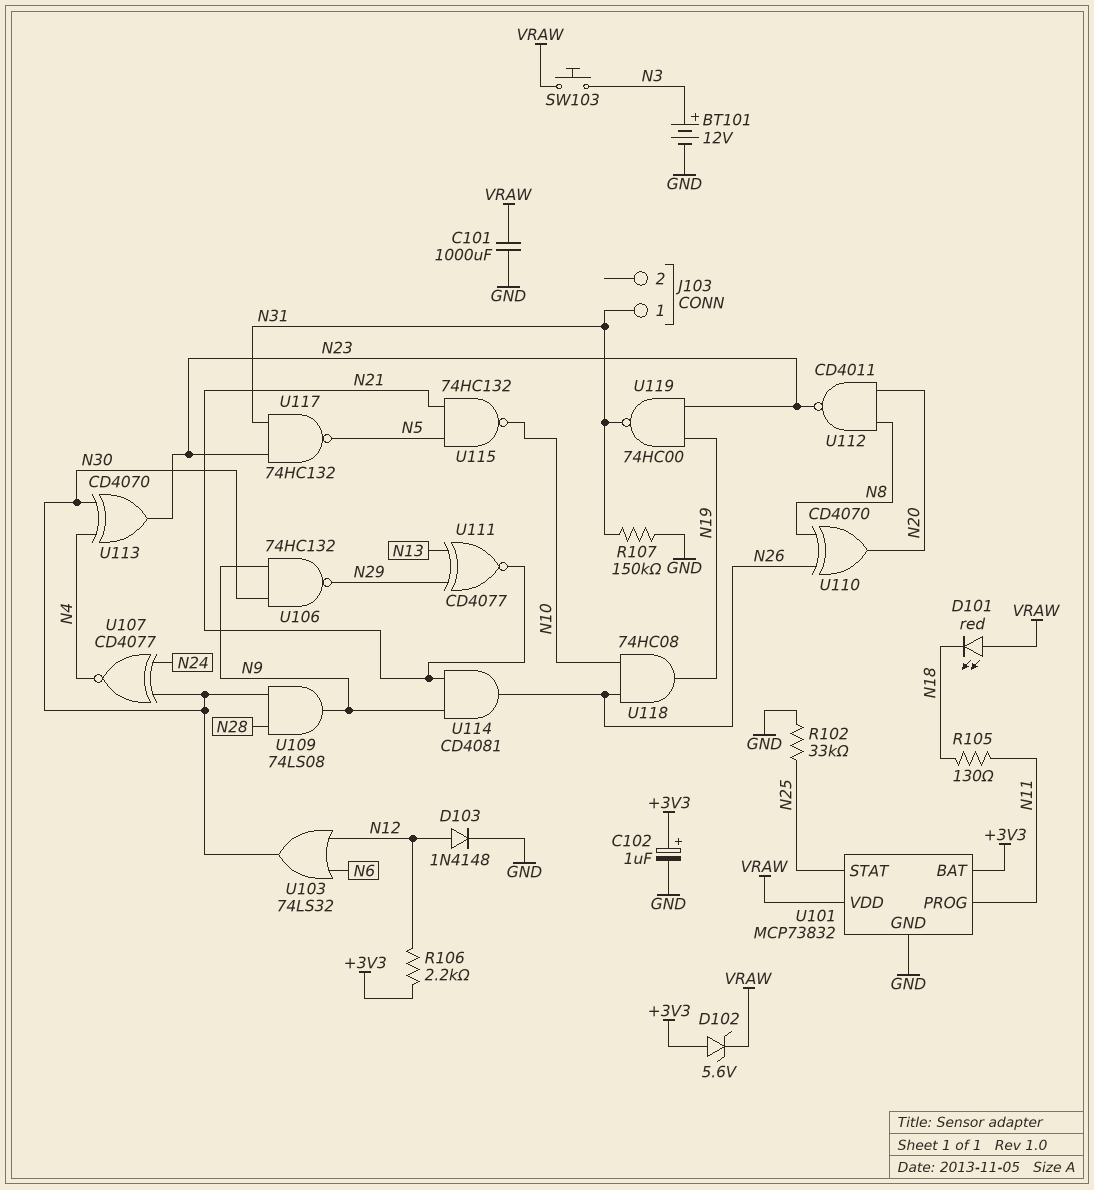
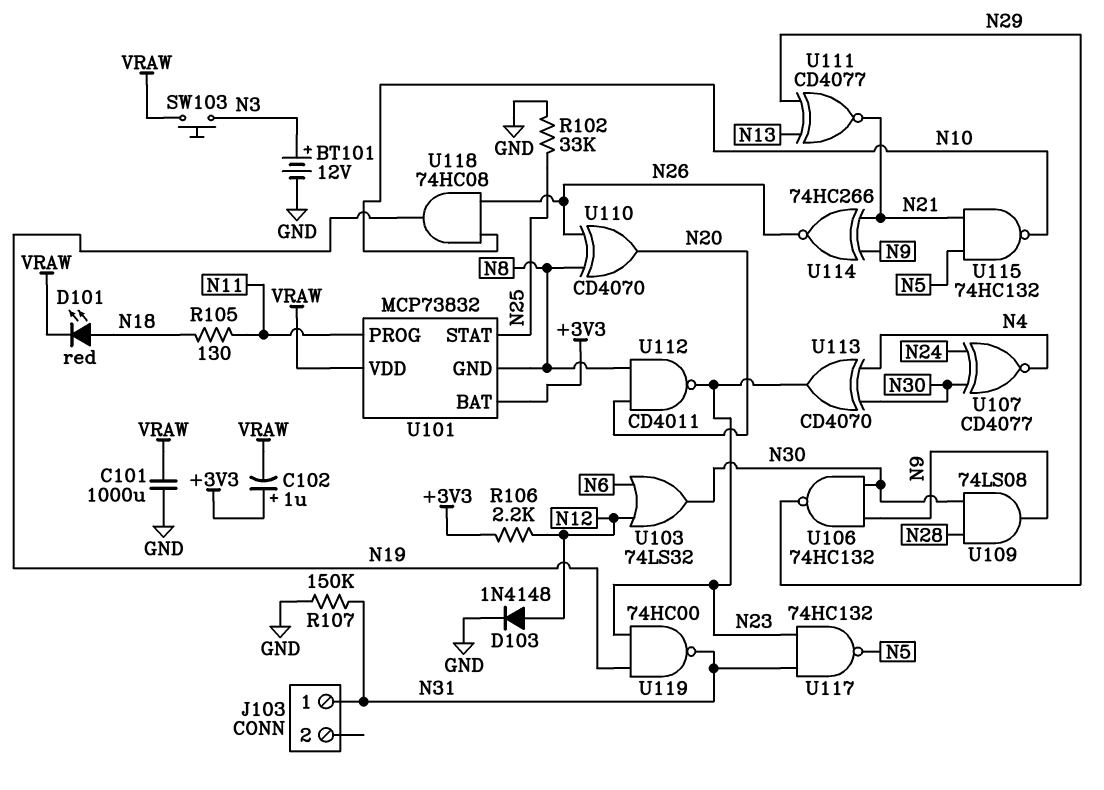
C102: 1uF (plus +3V3, minus GND) -> 1uF (plus +3V3, minus VRAW)
D101: LED red (A VRAW, K N18) -> LED red (A N18, K VRAW)
D102: zener 5.6V (A +3V3, K VRAW) -> none
U101 pin GND: GND -> N8
U114: AND CD4081 (in N9, in N21, out N26) -> XNOR 74HC266 (in N9, in N21, out N26)

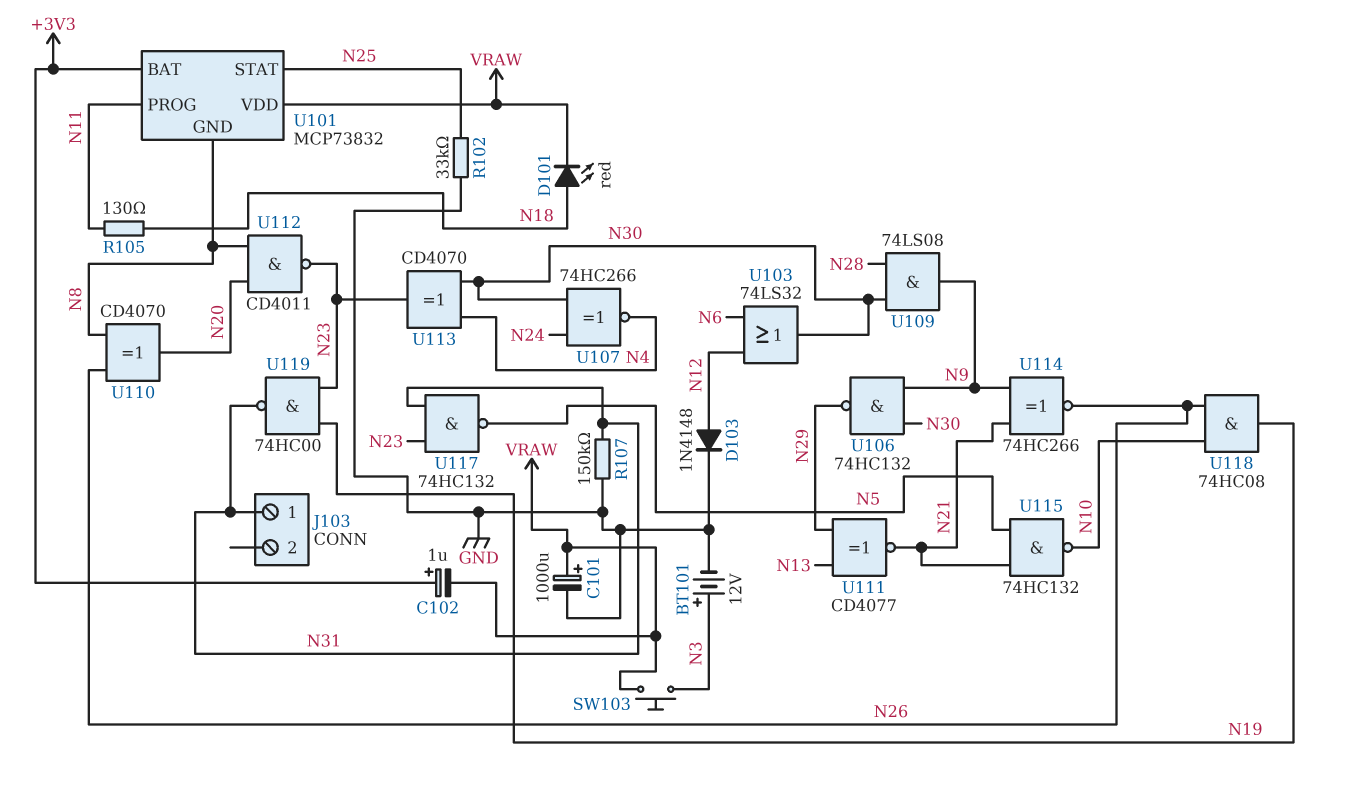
C101: 1000uF (GND, VRAW) -> 1000uF (plus VRAW, minus GND)
R106: 2.2k (+3V3, N12) -> none
U107: XNOR CD4077 (in N24, in N30, out N4) -> XNOR 74HC266 (in N24, in N30, out N4)

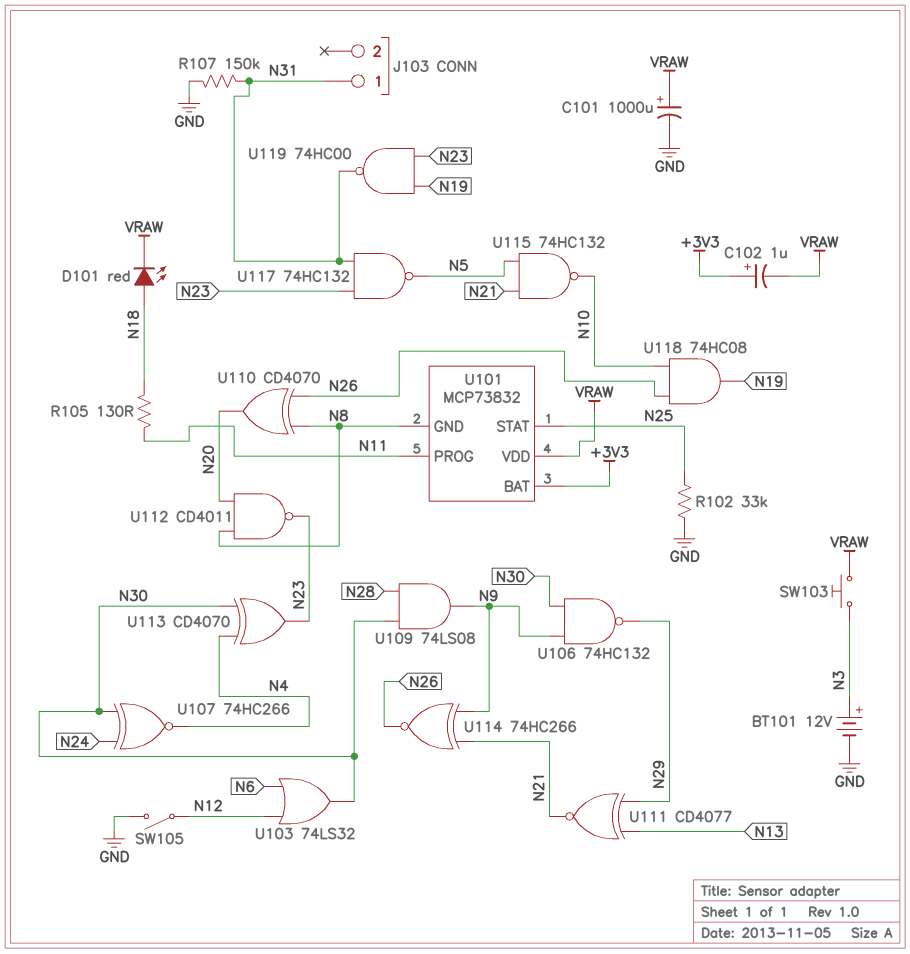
D103: diode 1N4148 (A N12, K GND) -> none
SW105: none -> switch (GND, N12)

